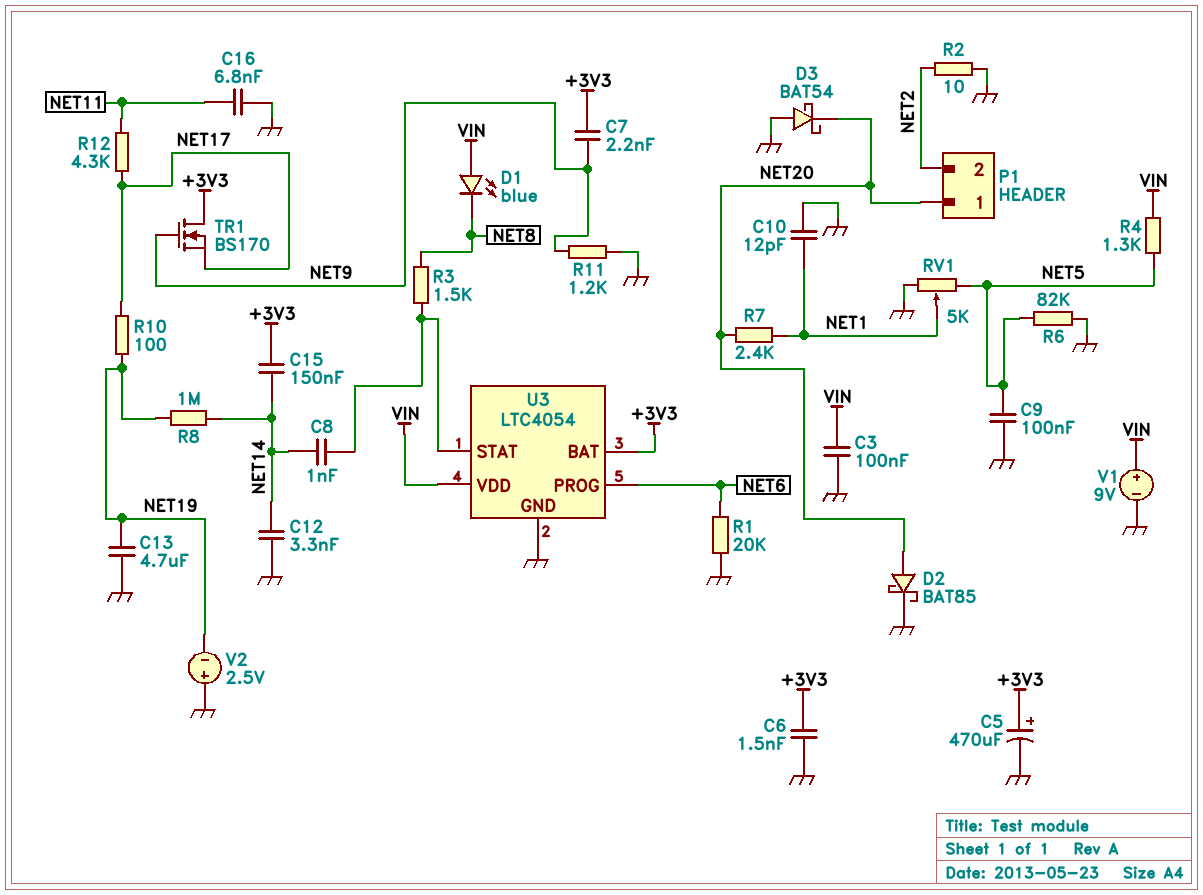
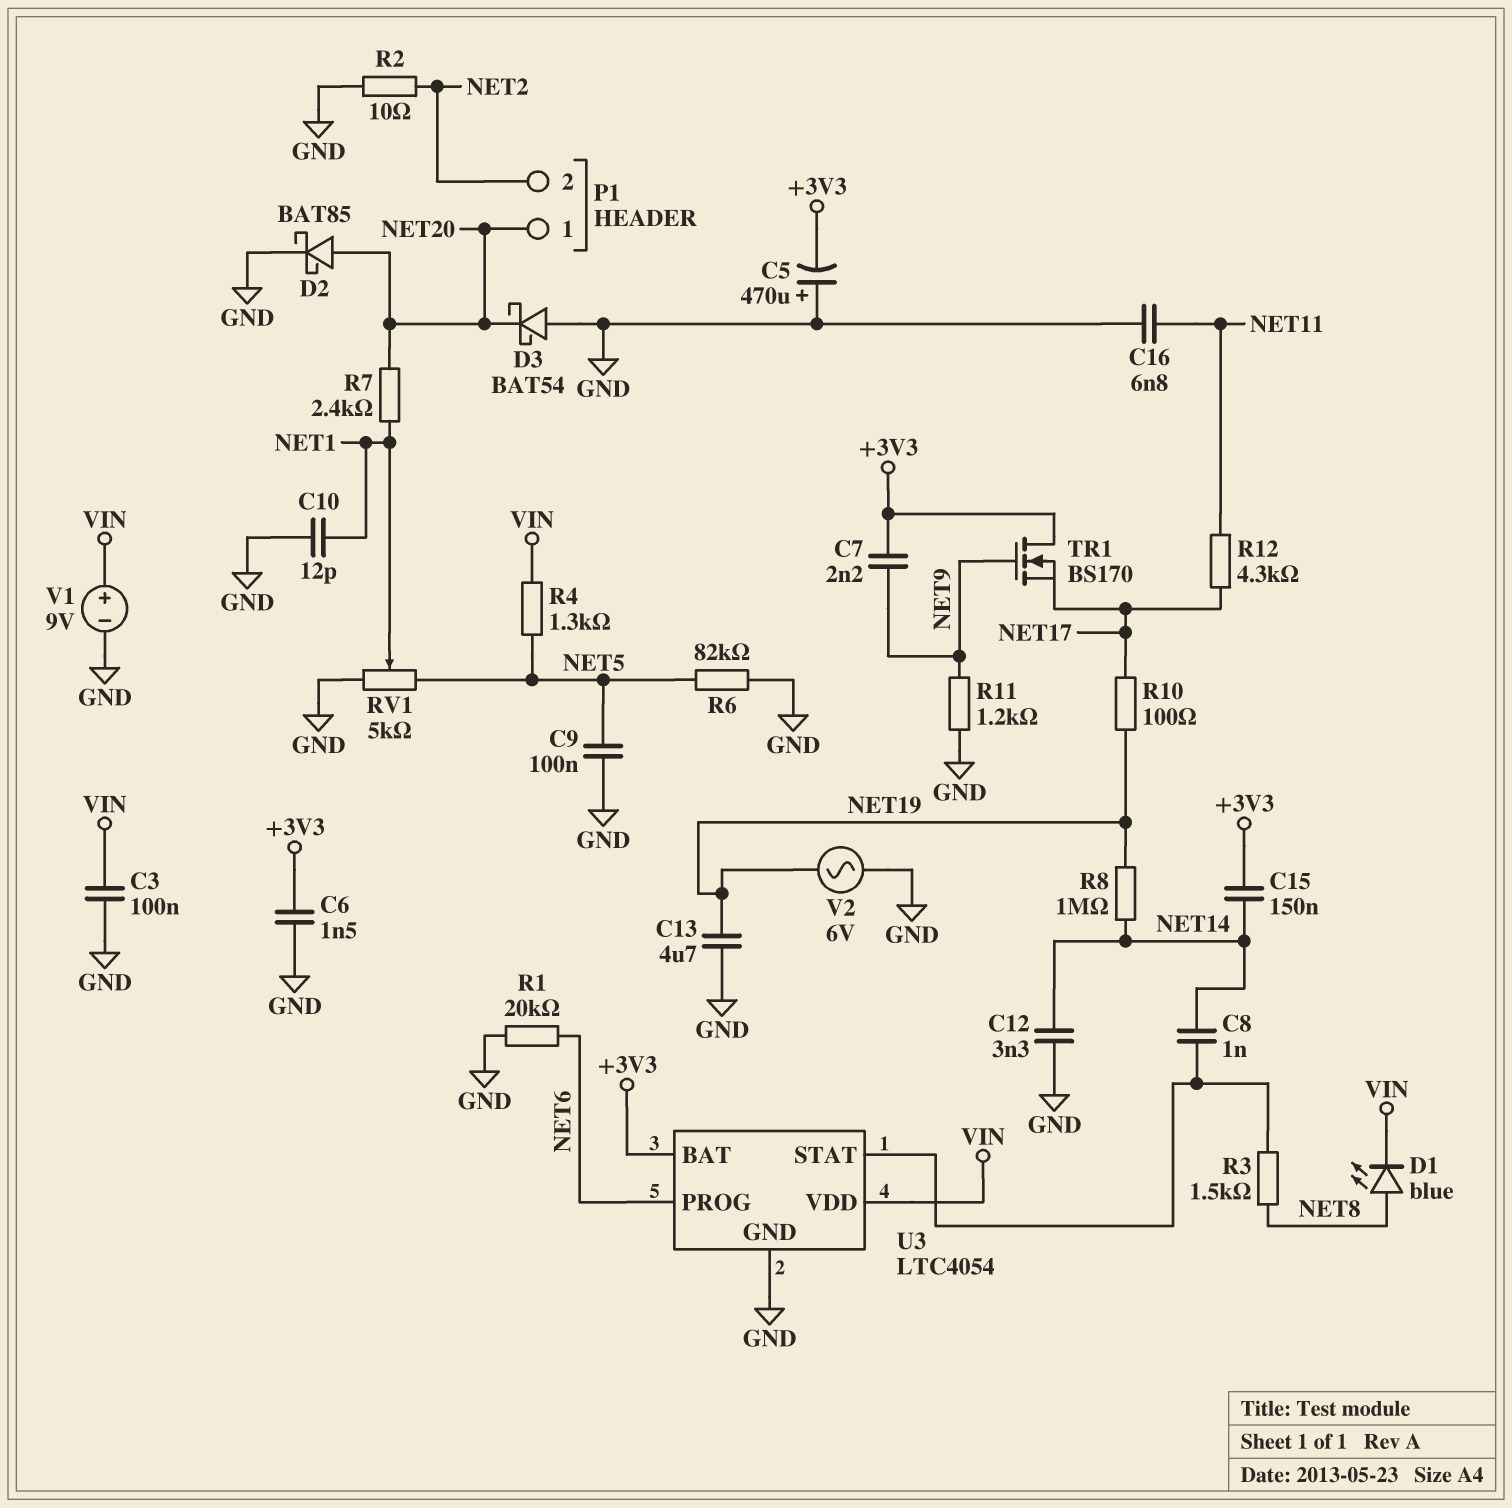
C5: 470uF (plus +3V3, minus GND) -> 470uF (plus GND, minus +3V3)
D1: LED blue (A VIN, K NET8) -> LED blue (A NET8, K VIN)
V2: 2.5V (plus GND, minus NET19) -> AC 6V (GND, NET19)

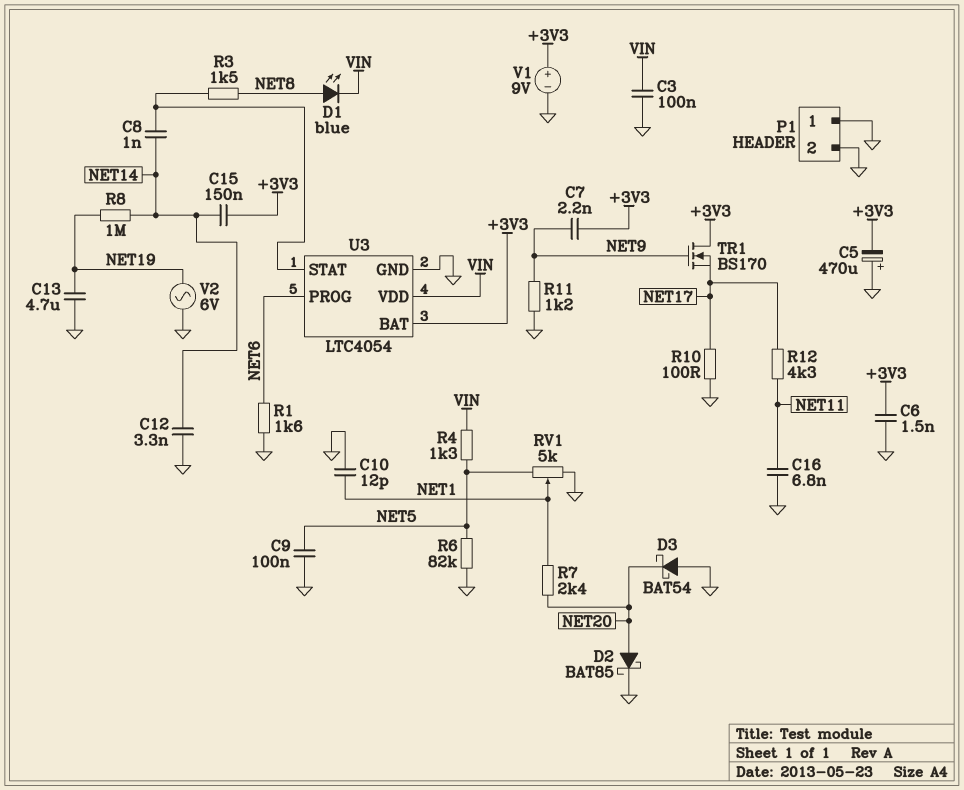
P1 pin 1: NET20 -> GND
P1 pin 2: NET2 -> GND
R1: 20k (GND, NET6) -> 1.6k (GND, NET6)
R2: 10 (GND, NET2) -> none
R10: 100 (NET17, NET19) -> 100 (GND, NET17)
V1: 9V (plus VIN, minus GND) -> 9V (plus +3V3, minus GND)

